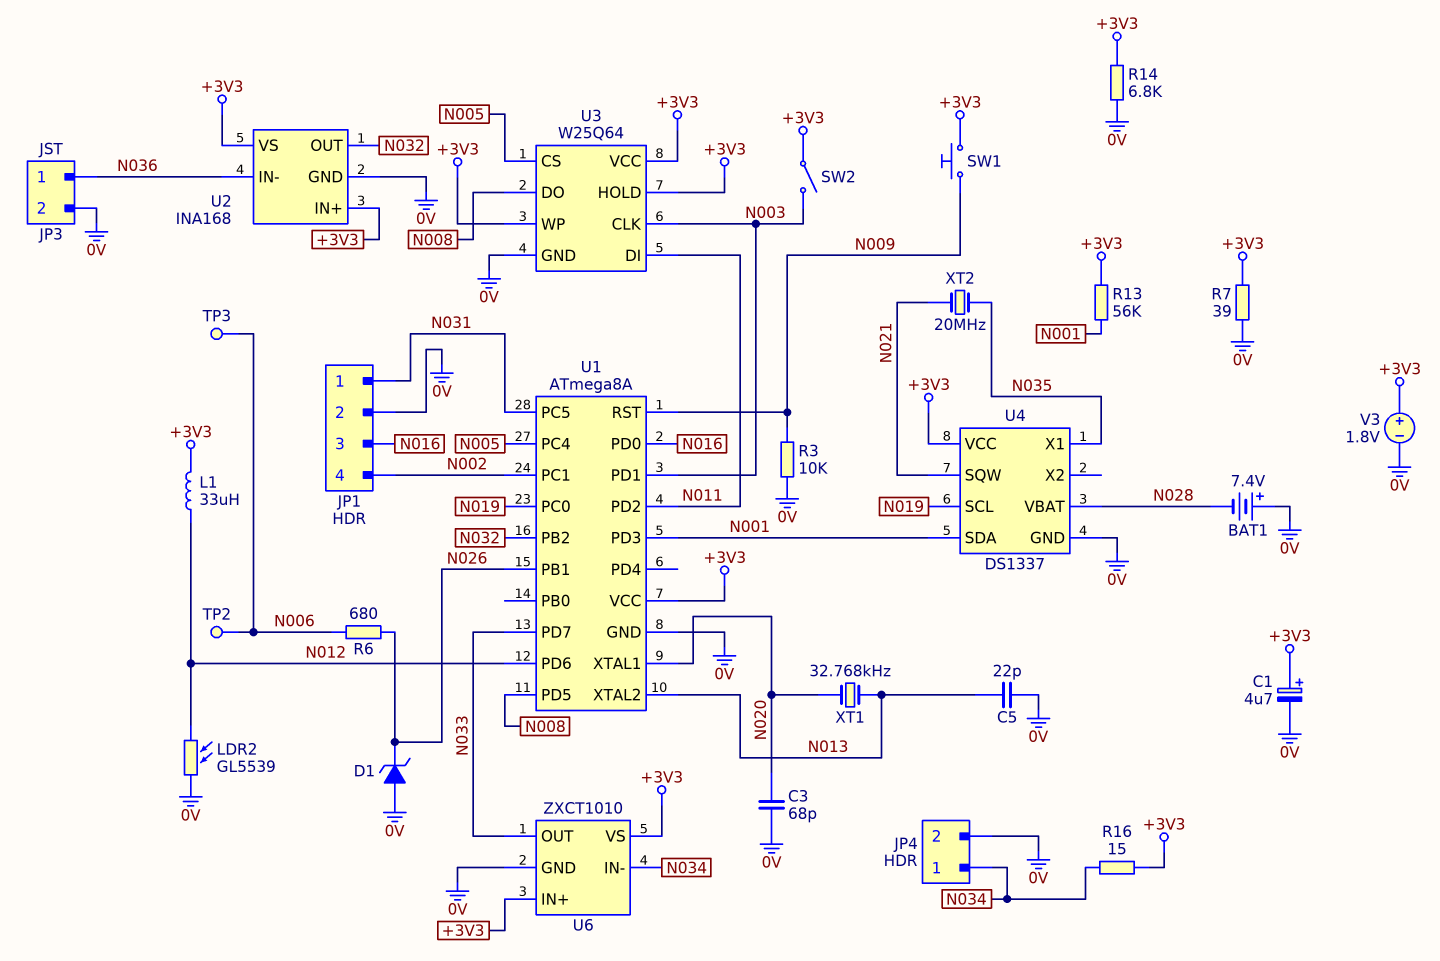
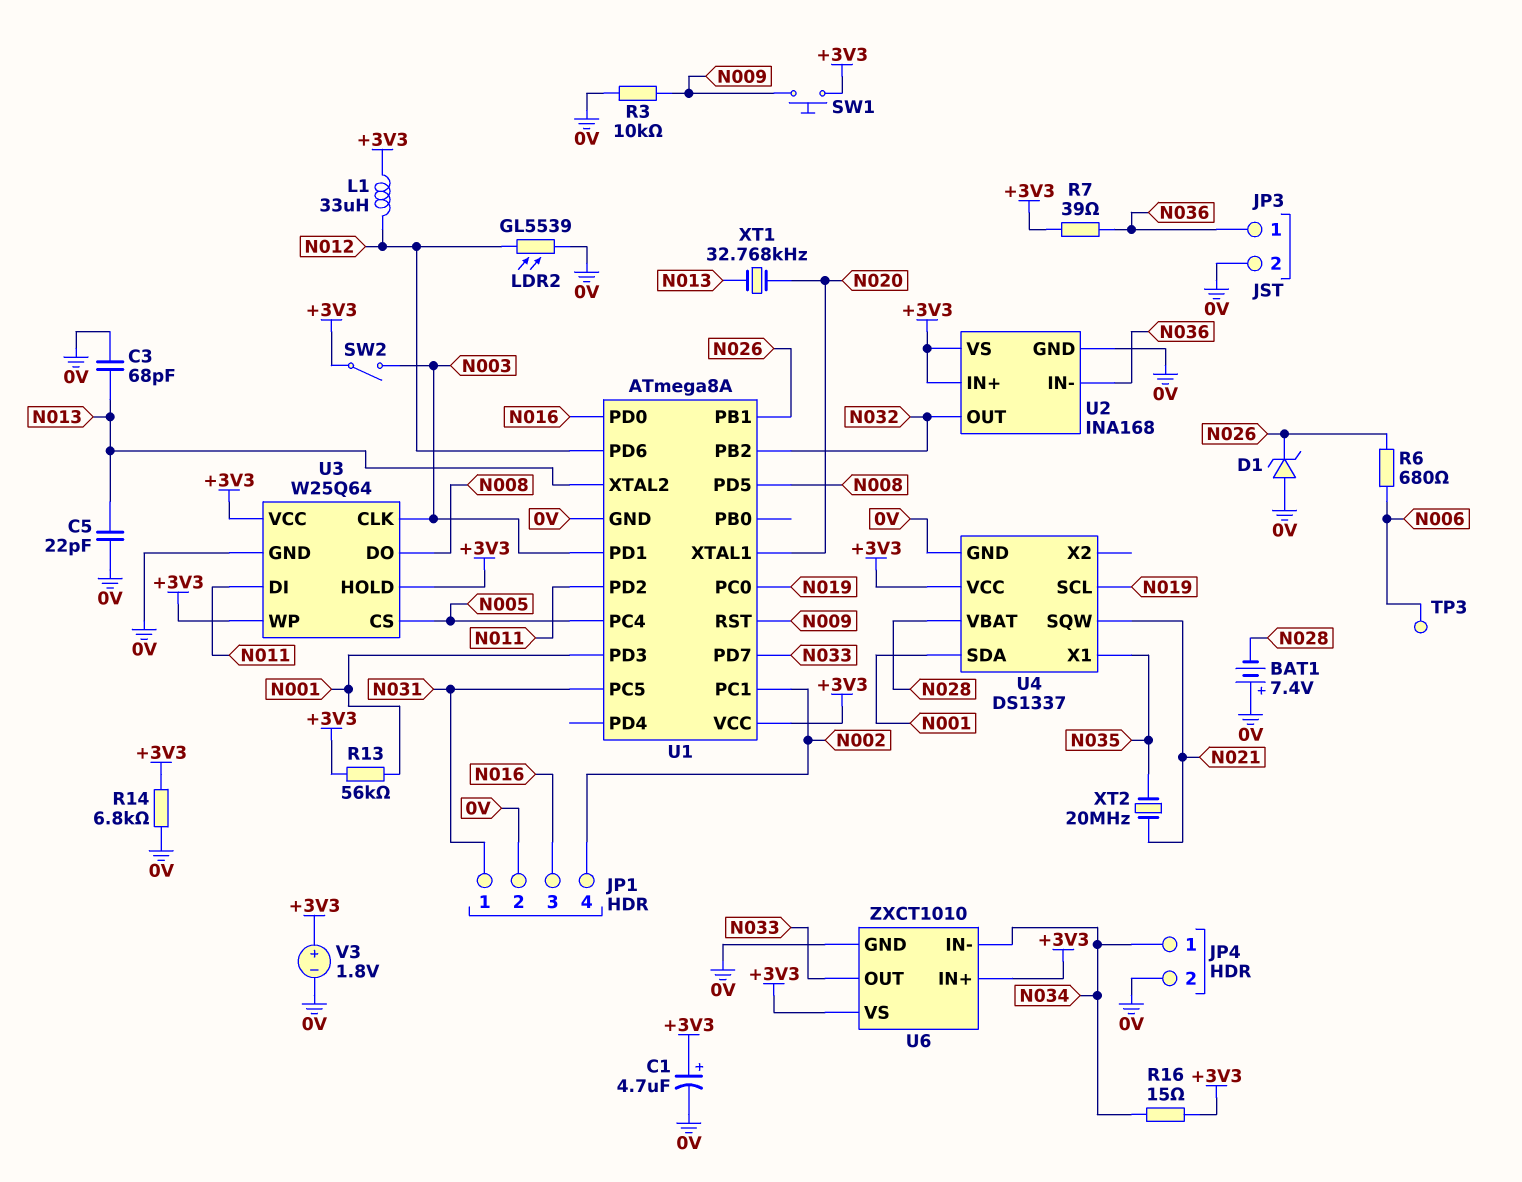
C3: 68pF (0V, N020) -> 68pF (0V, N013)
R7: 39 (+3V3, 0V) -> 39 (+3V3, N036)
TP2: test point (N006) -> none

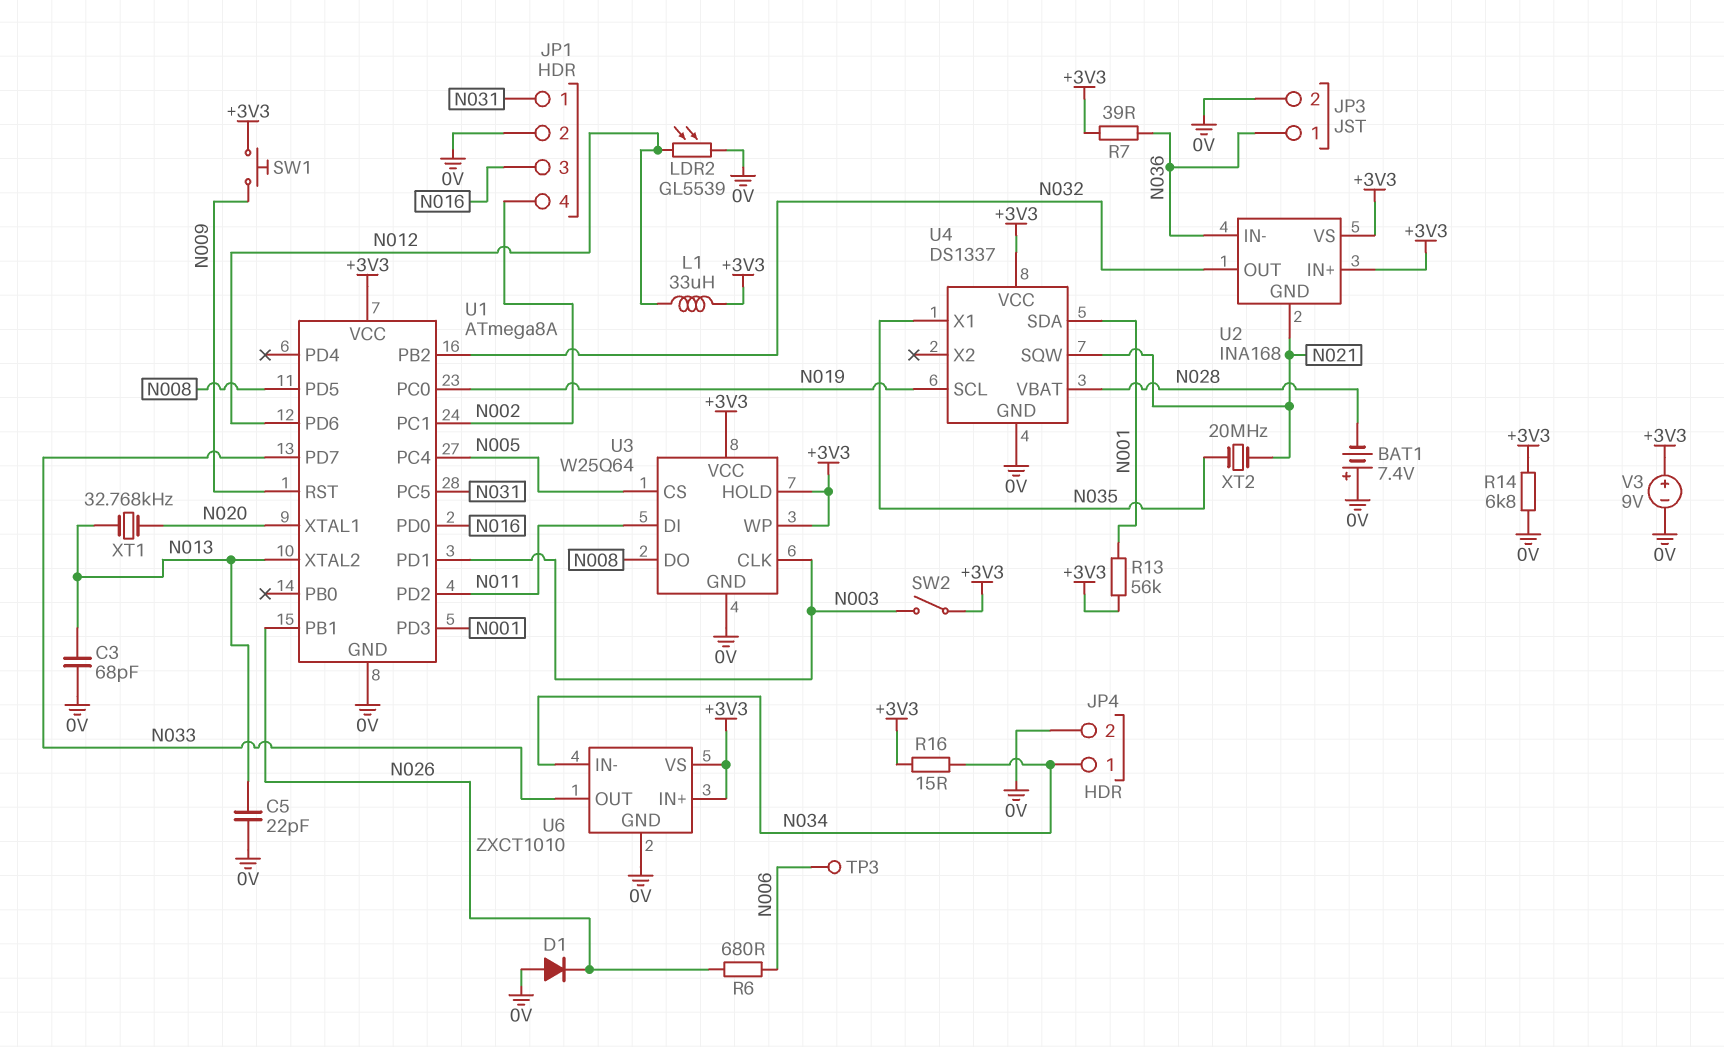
C1: 4.7uF (plus +3V3, minus 0V) -> none
D1: zener (A 0V, K N026) -> diode (A 0V, K N026)
R3: 10k (0V, N009) -> none
U2 pin GND: 0V -> N021
V3: 1.8V (plus +3V3, minus 0V) -> 9V (plus +3V3, minus 0V)

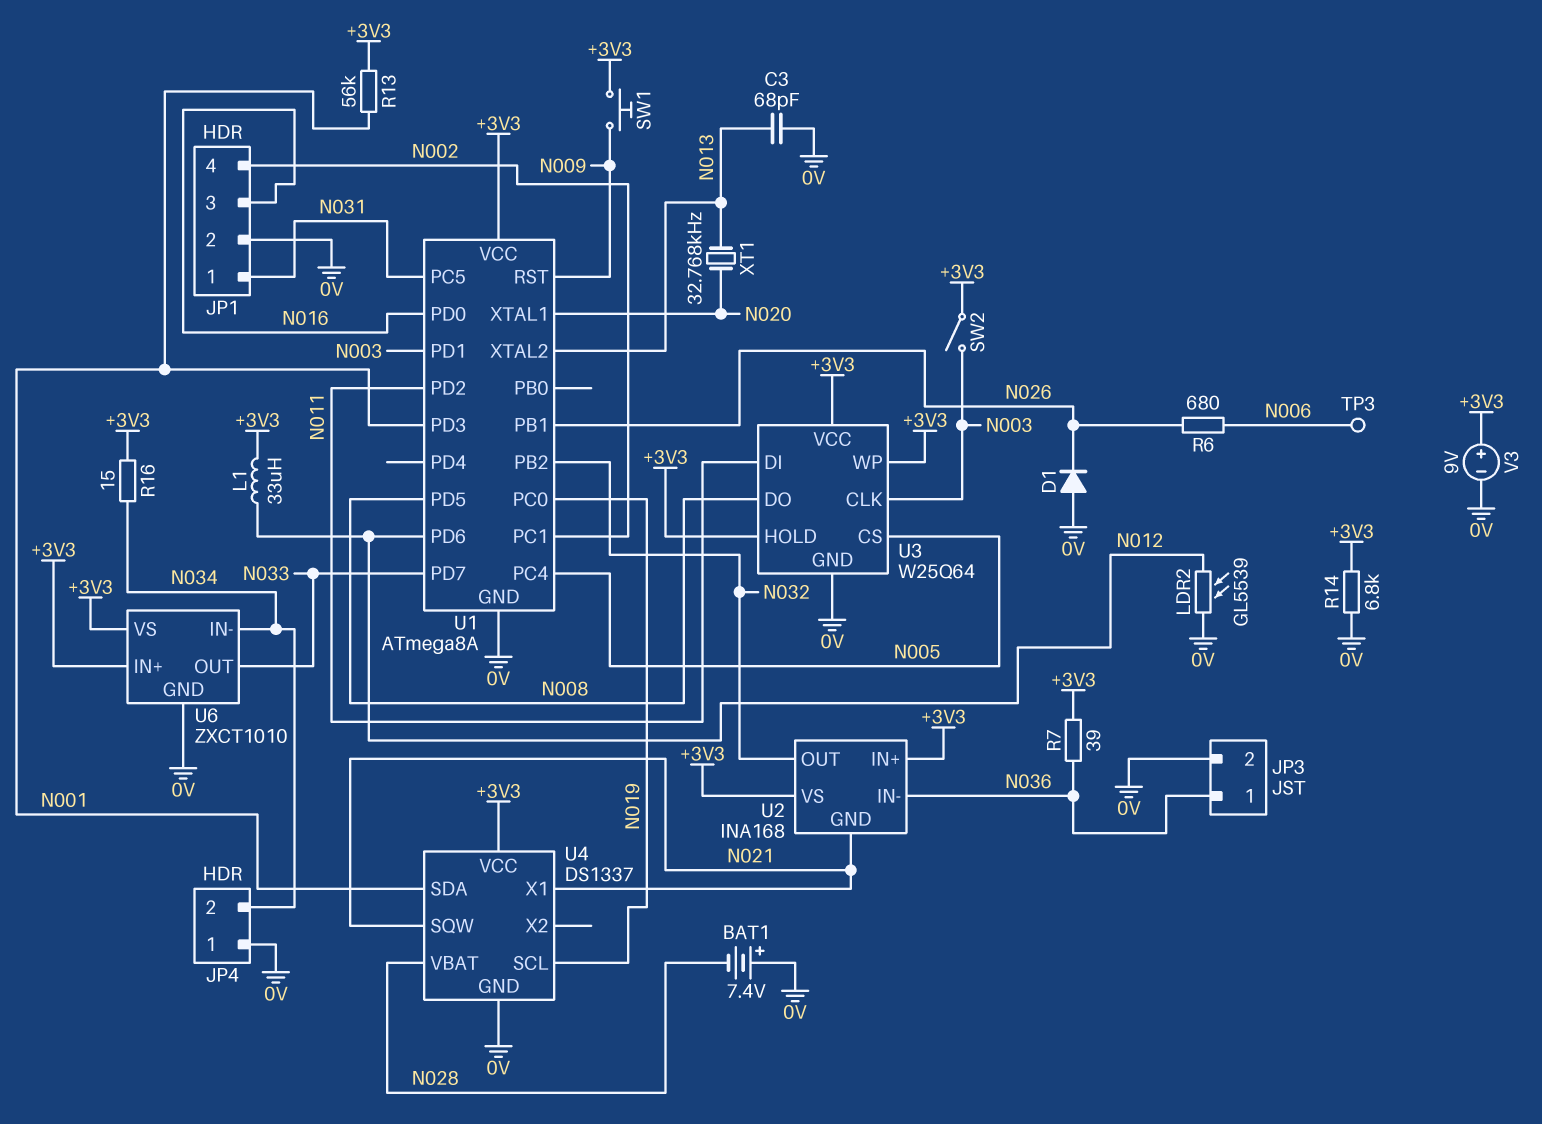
C5: 22pF (0V, N013) -> none
JP4 pin 1: N034 -> 0V
JP4 pin 2: 0V -> N034
U4 pin X1: N035 -> N021
XT2: 20MHz (N021, N035) -> none

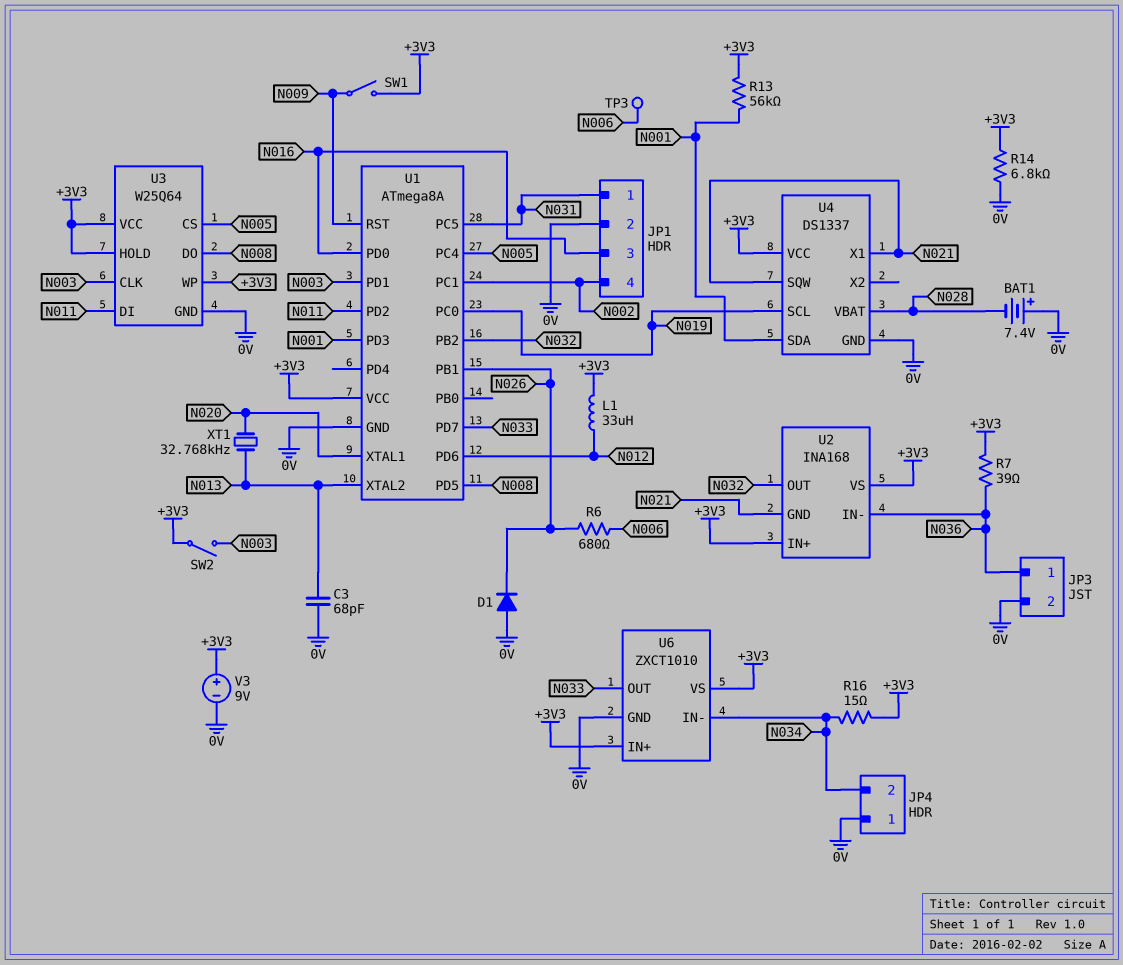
LDR2: GL5539 (0V, N012) -> none
SW1: button (+3V3, N009) -> switch (+3V3, N009)

